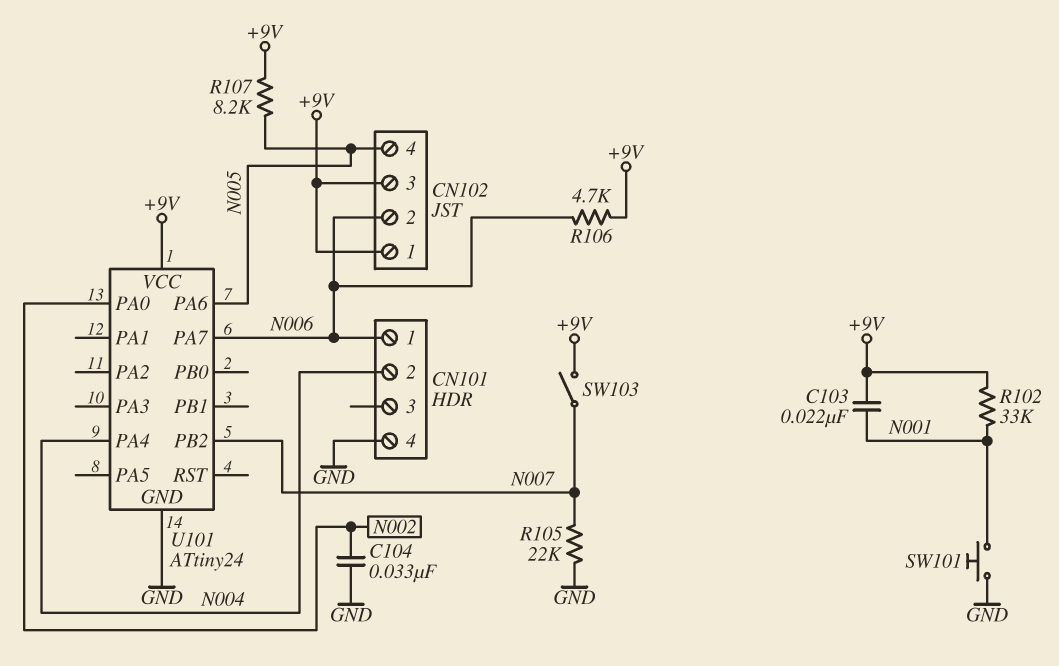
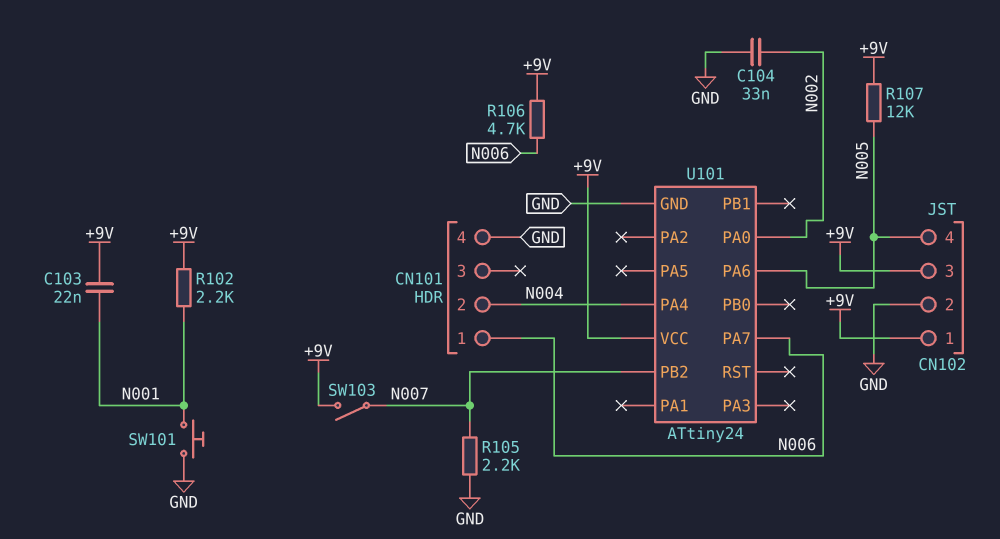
CN102 pin 2: N006 -> GND
R102: 33k (+9V, N001) -> 2.2k (+9V, N001)
R105: 22k (GND, N007) -> 2.2k (GND, N007)
R107: 8.2k (+9V, N005) -> 12k (+9V, N005)

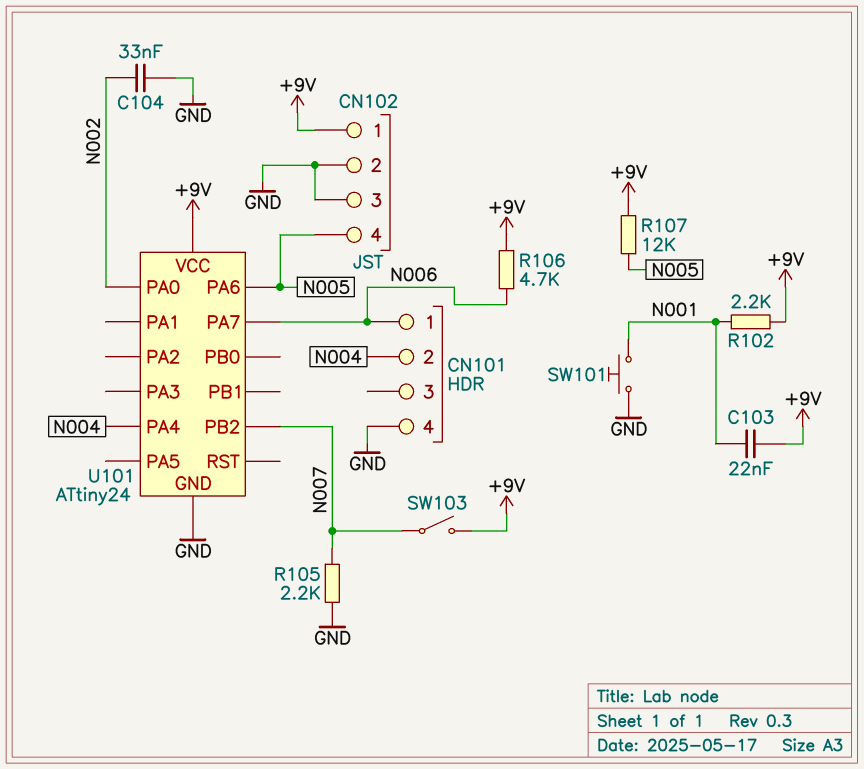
CN102 pin 3: +9V -> GND

